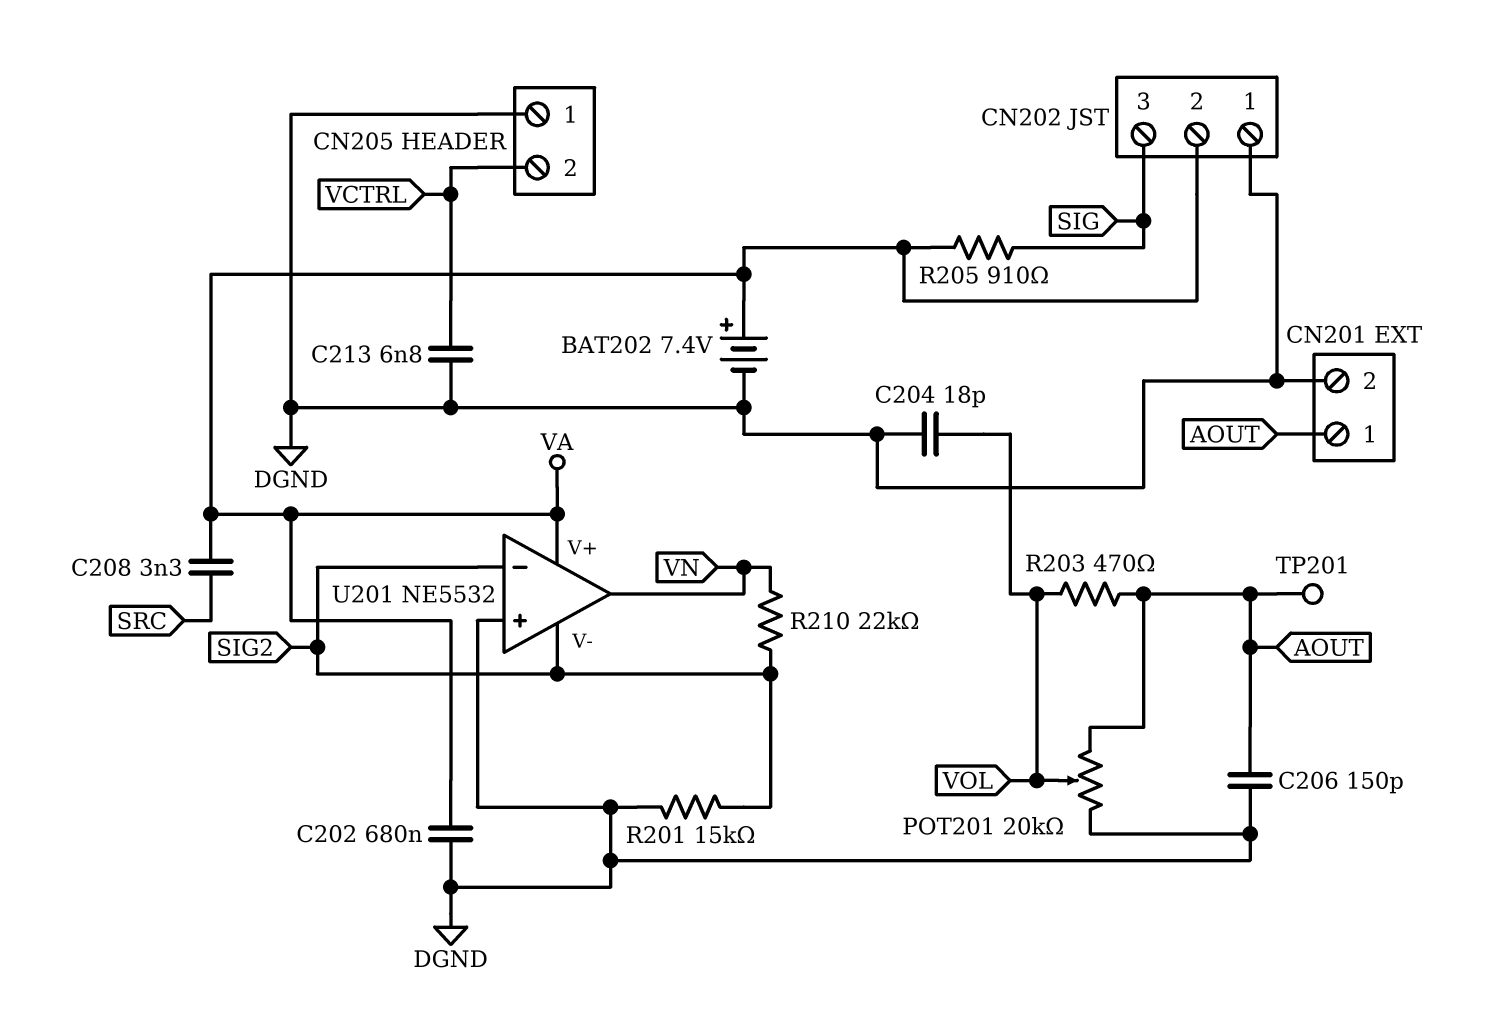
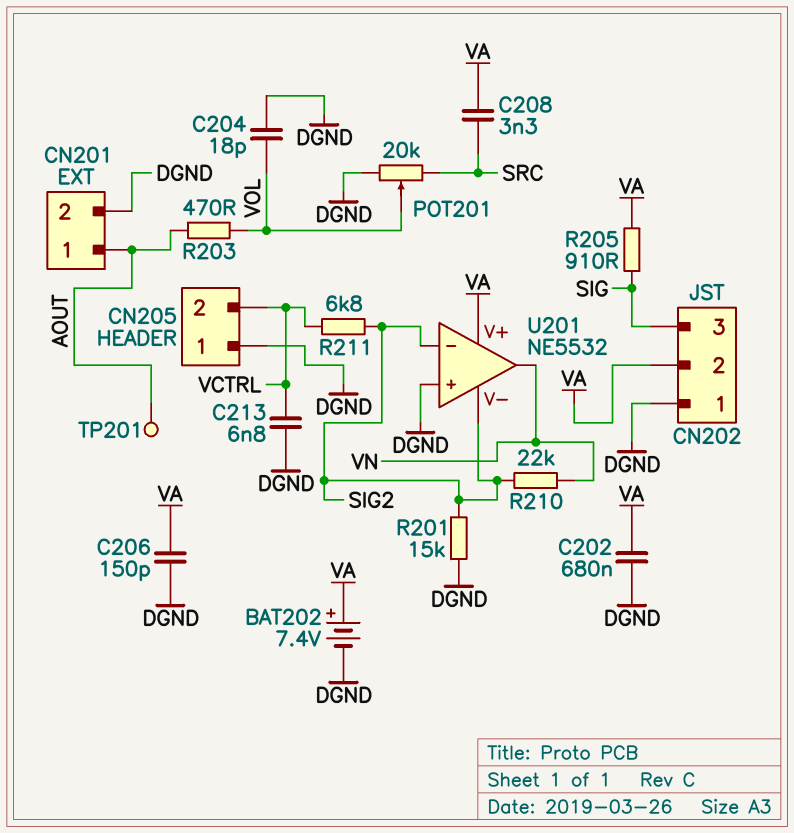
C206: 150pF (AOUT, DGND) -> 150pF (DGND, VA)
POT201: 20k (AOUT, DGND, wiper VOL) -> 20k (DGND, SRC, wiper VOL)
R211: none -> 6.8k (SIG2, VCTRL)

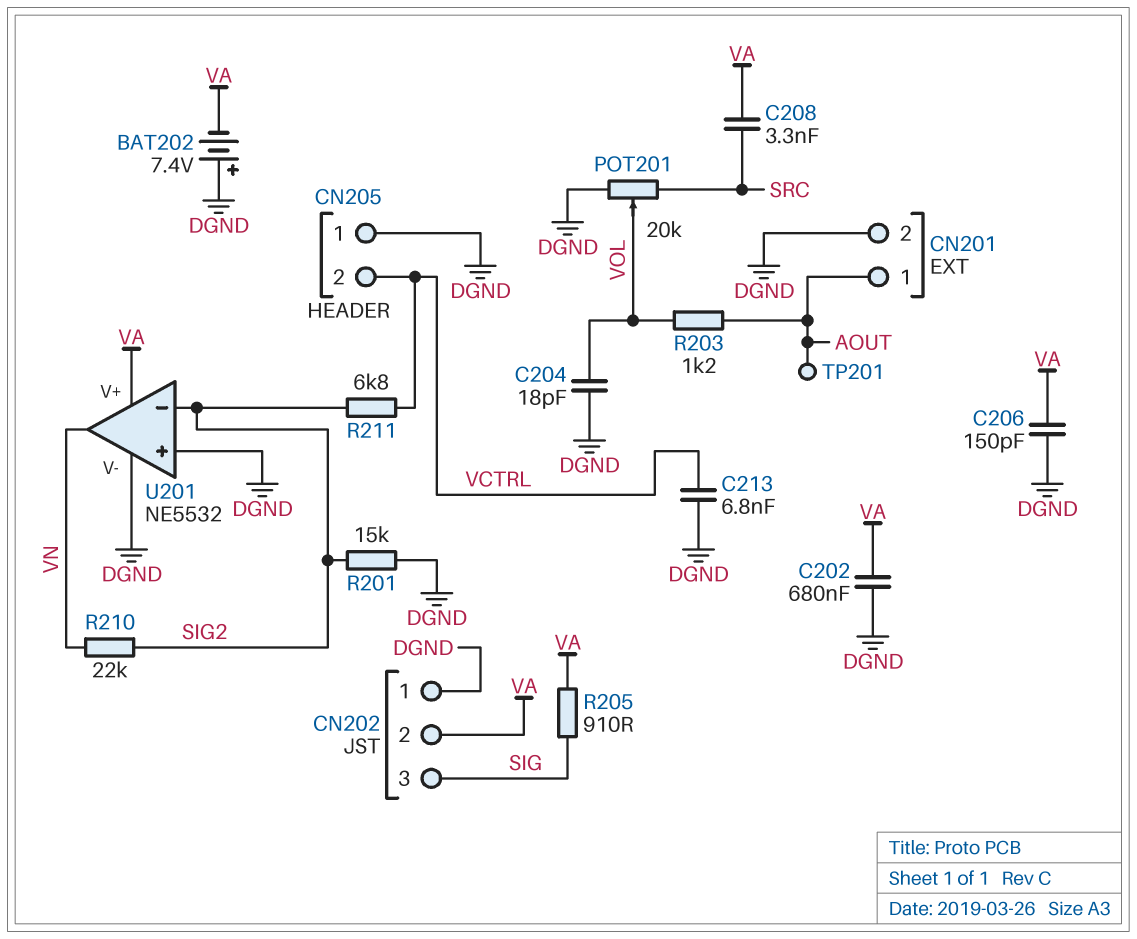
BAT202: 7.4V (plus VA, minus DGND) -> 7.4V (plus DGND, minus VA)
R203: 470 (AOUT, VOL) -> 1.2k (AOUT, VOL)
U201 pin V-: SIG2 -> DGND

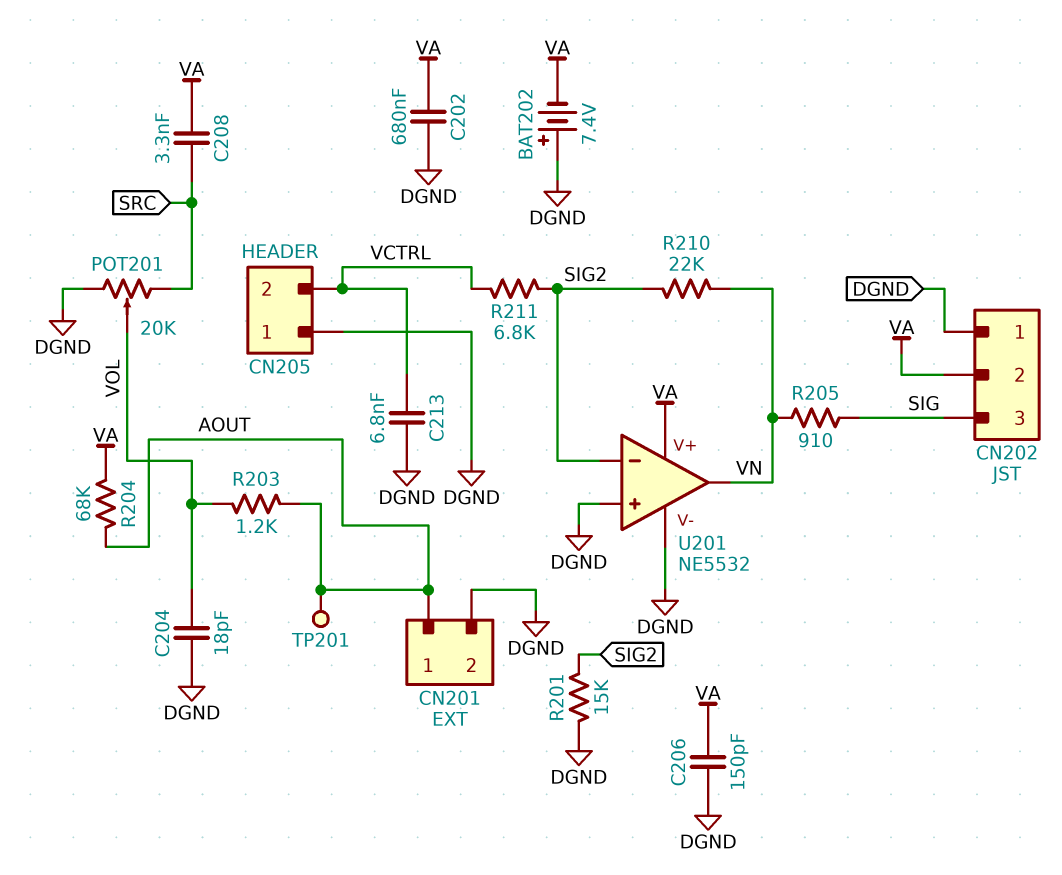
R204: none -> 68k (AOUT, VA)
R205: 910 (SIG, VA) -> 910 (SIG, VN)

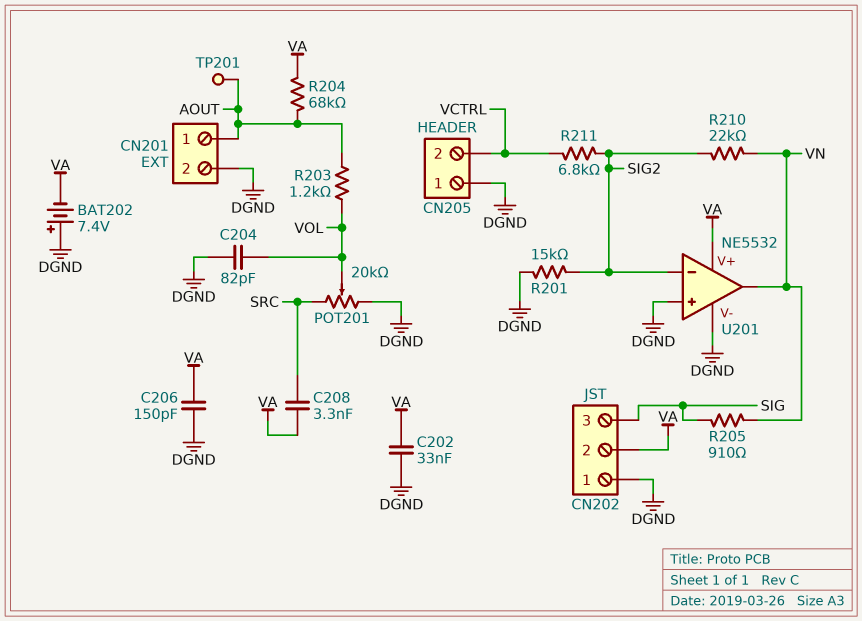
C202: 680nF (DGND, VA) -> 33nF (DGND, VA)
C204: 18pF (DGND, VOL) -> 82pF (DGND, VOL)
C213: 6.8nF (DGND, VCTRL) -> none

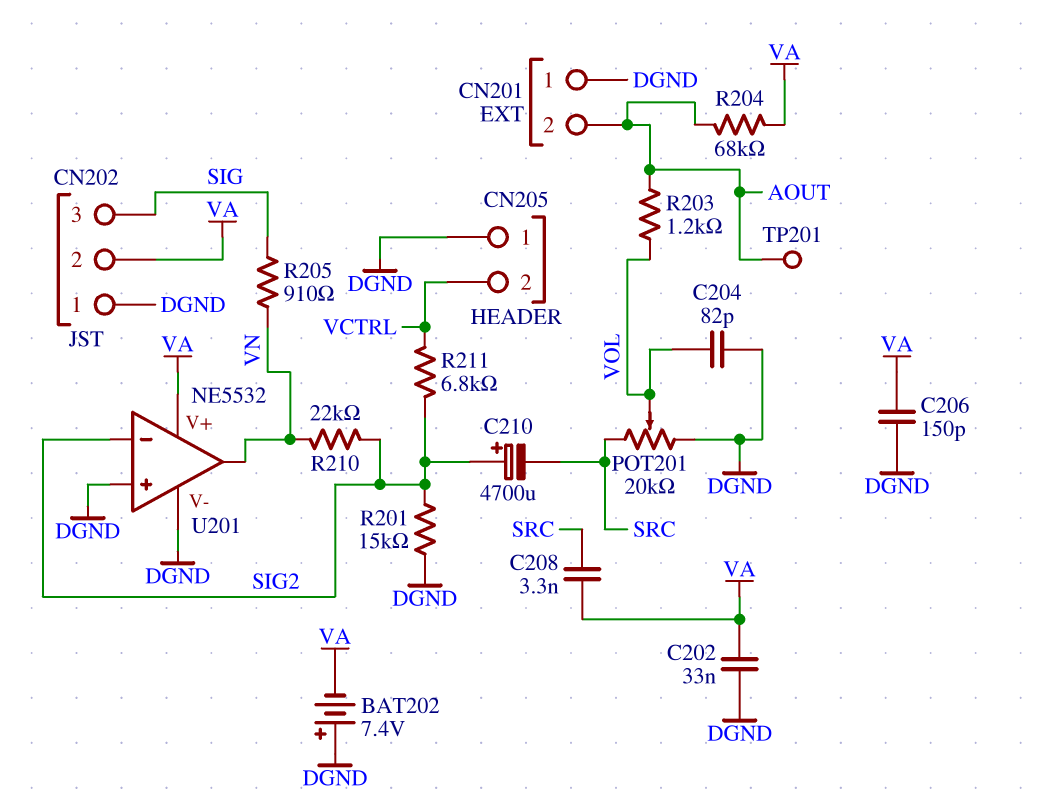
C210: none -> 4700uF (plus SIG2, minus SRC)
CN201 pin 1: AOUT -> DGND
CN201 pin 2: DGND -> AOUT

